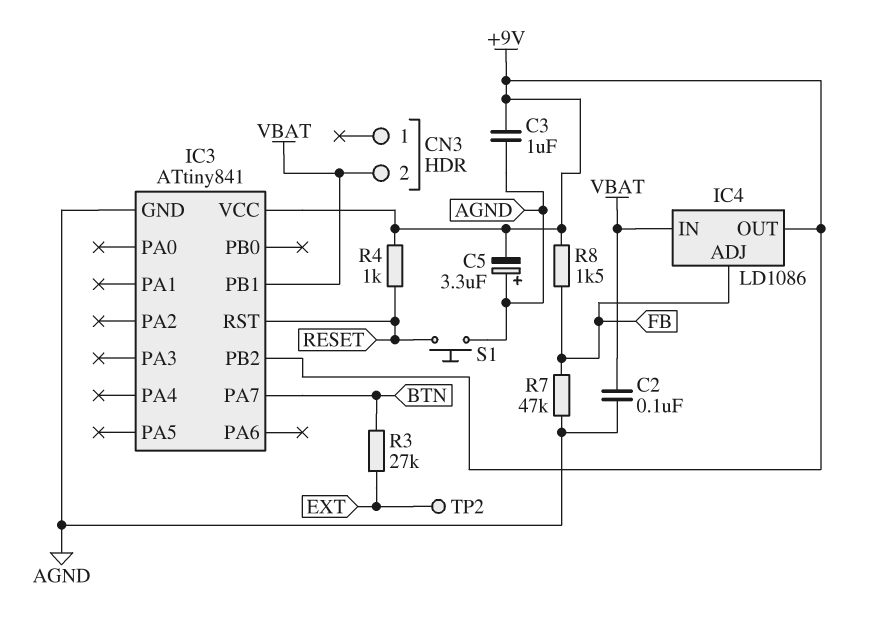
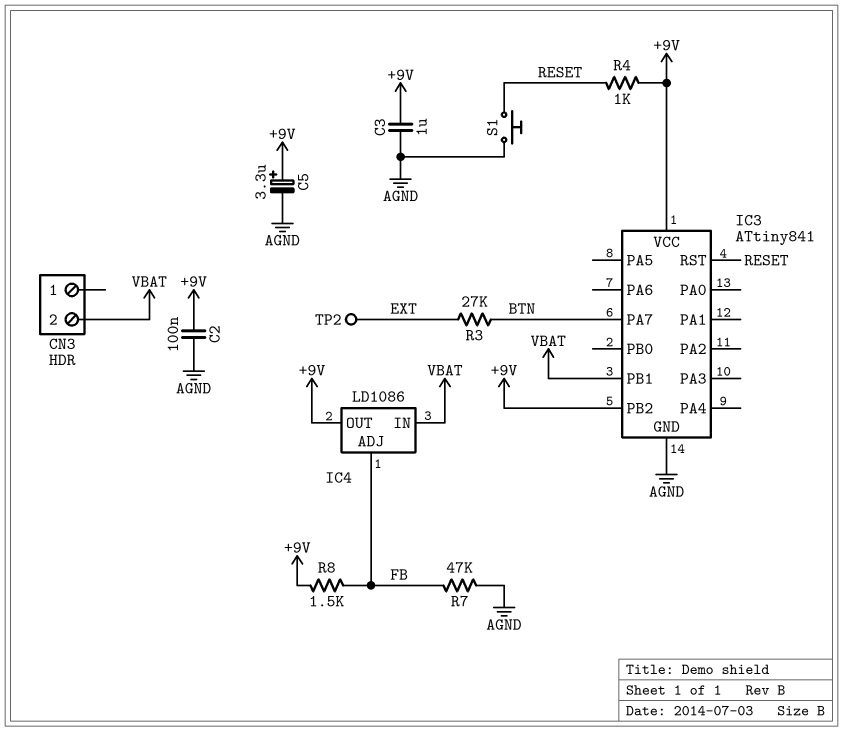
C2: 100nF (AGND, VBAT) -> 100nF (+9V, AGND)
C5: 3.3uF (plus AGND, minus +9V) -> 3.3uF (plus +9V, minus AGND)

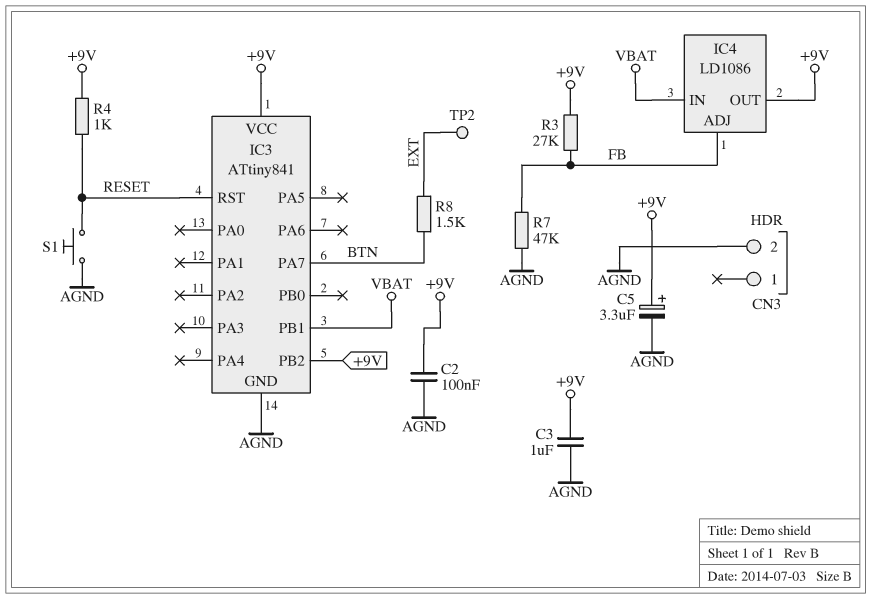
CN3 pin 2: VBAT -> AGND
R3: 27k (BTN, EXT) -> 27k (+9V, FB)
R8: 1.5k (+9V, FB) -> 1.5k (BTN, EXT)

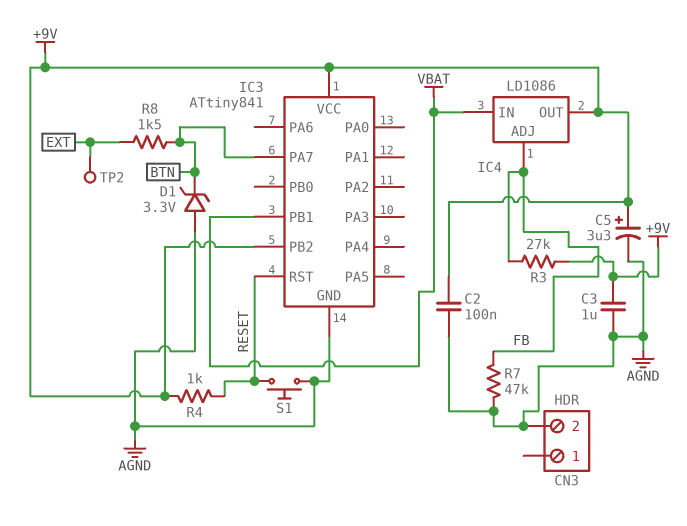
D1: none -> zener 3.3V (A AGND, K BTN)

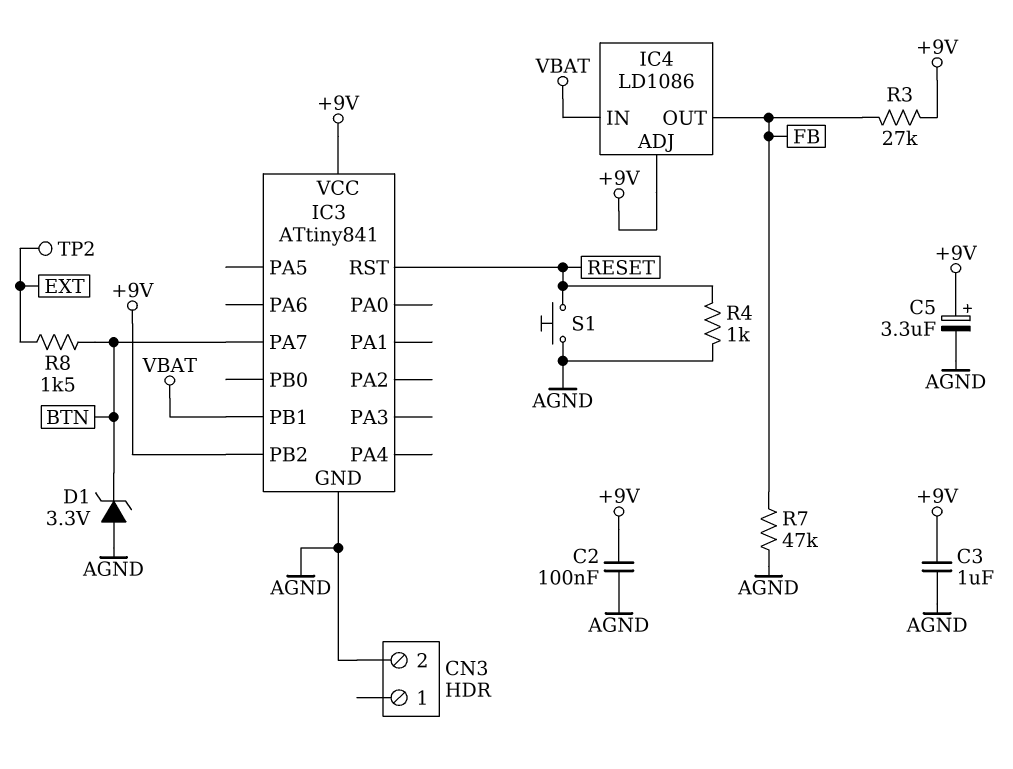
IC4 pin ADJ: FB -> +9V
IC4 pin OUT: +9V -> FB
R4: 1k (+9V, RESET) -> 1k (AGND, RESET)

